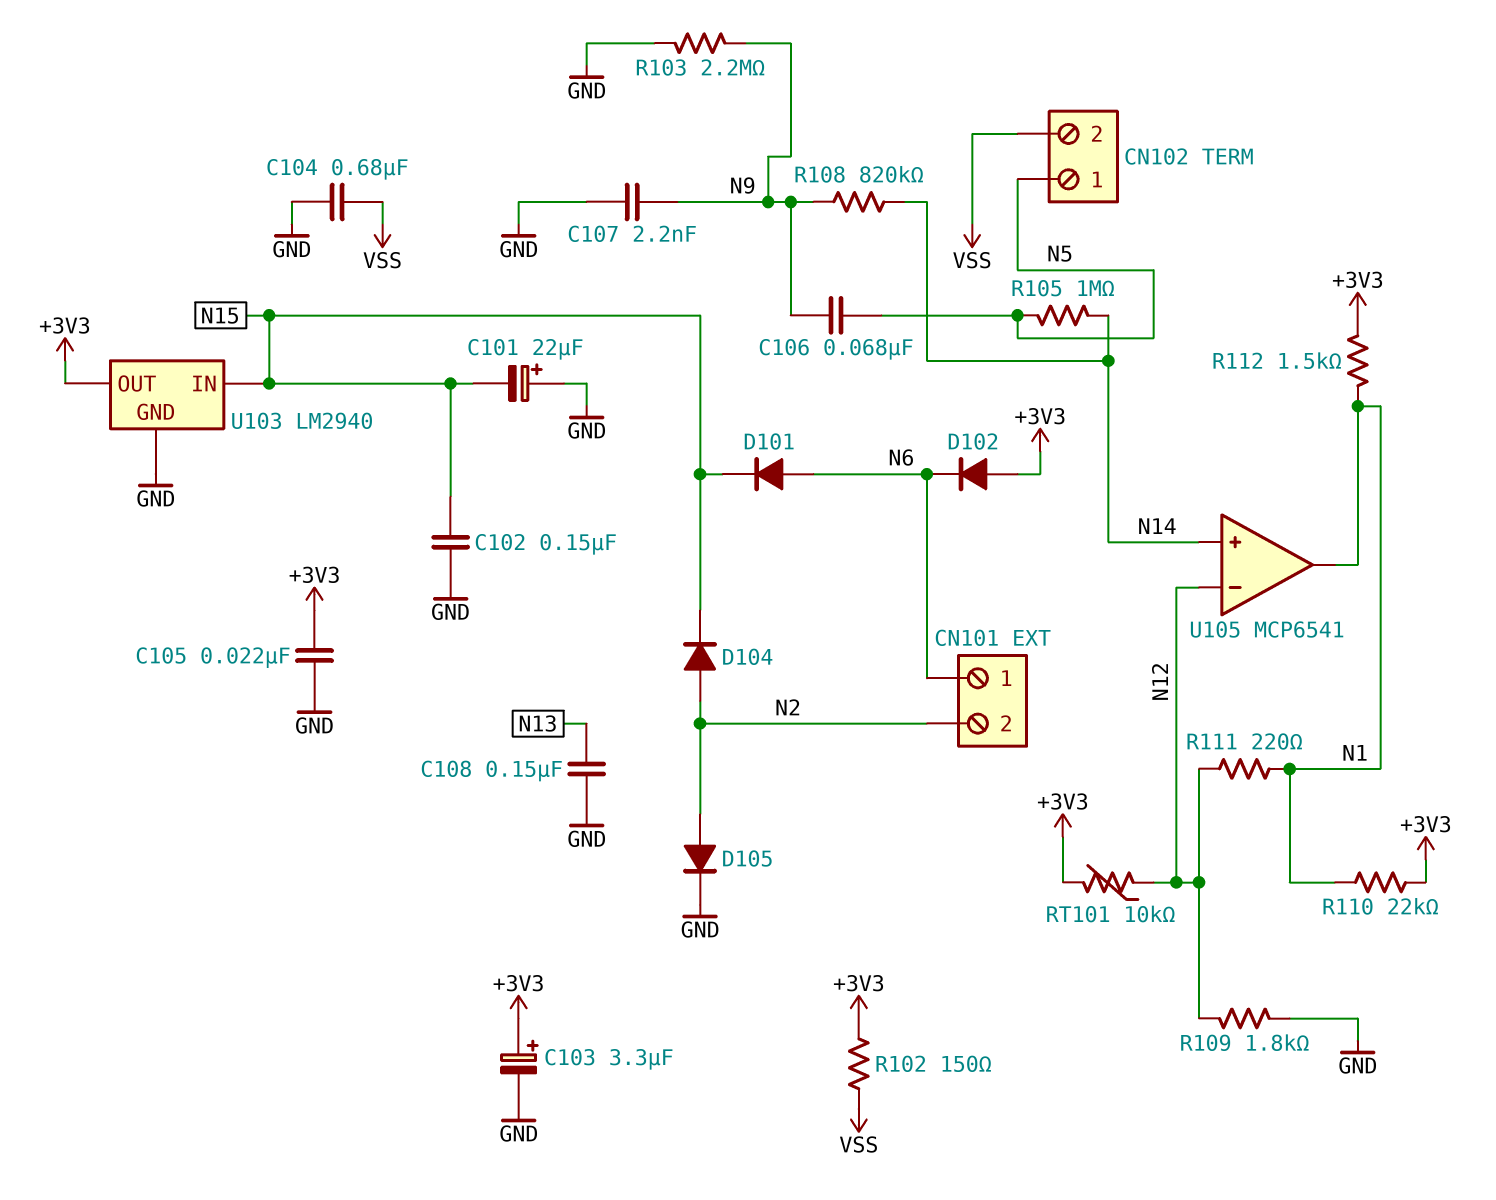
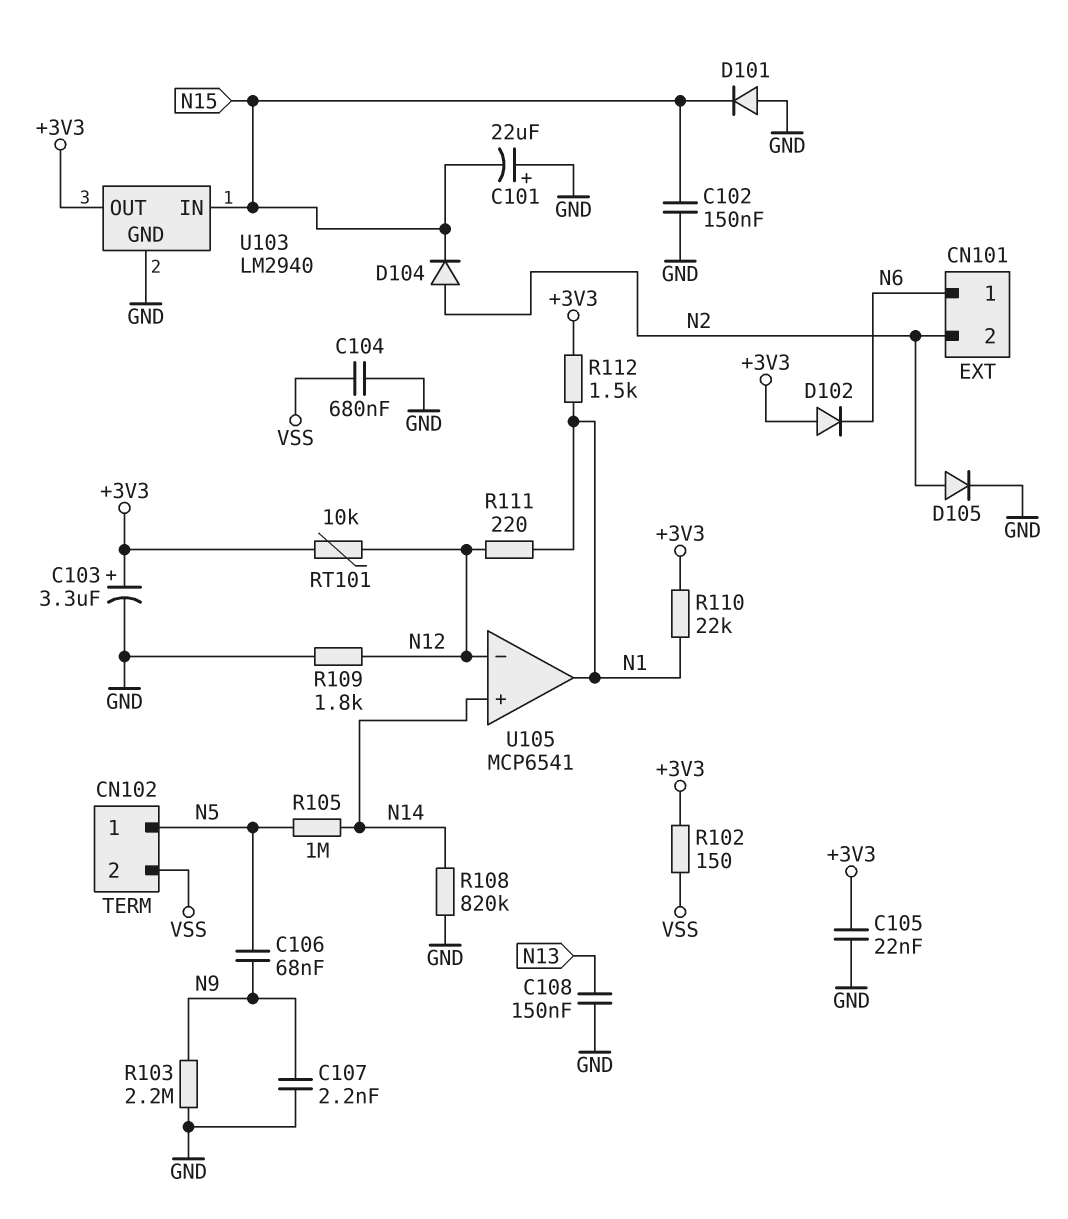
D101: diode (A N6, K N15) -> diode (A GND, K N15)
R108: 820k (N9, N14) -> 820k (GND, N14)

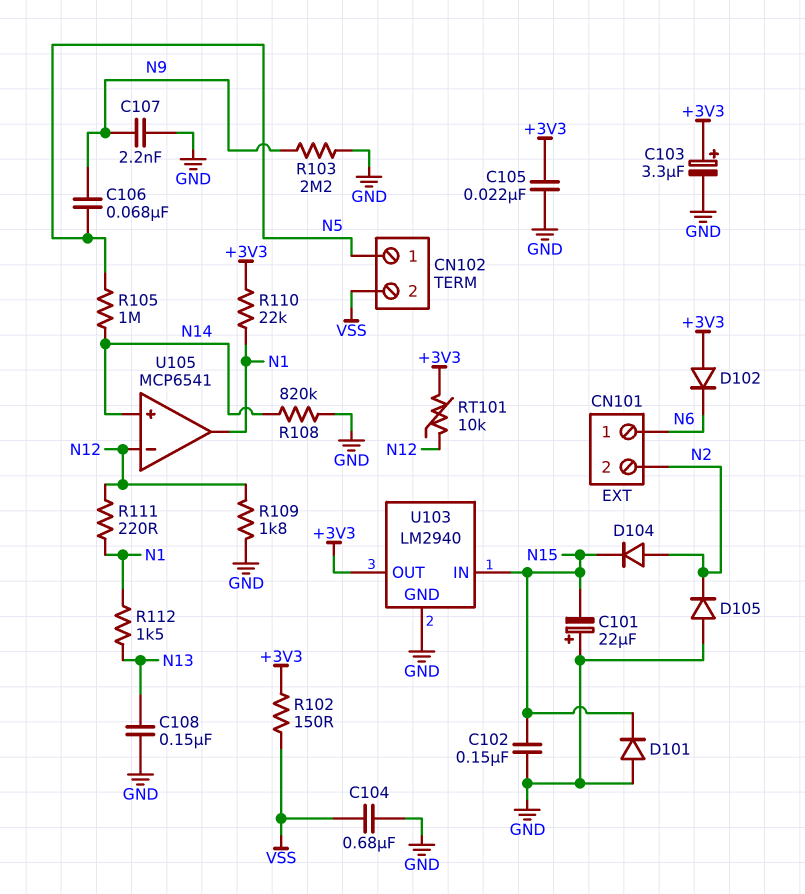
D105: diode (A N2, K GND) -> diode (A GND, K N2)
R112: 1.5k (+3V3, N1) -> 1.5k (N1, N13)

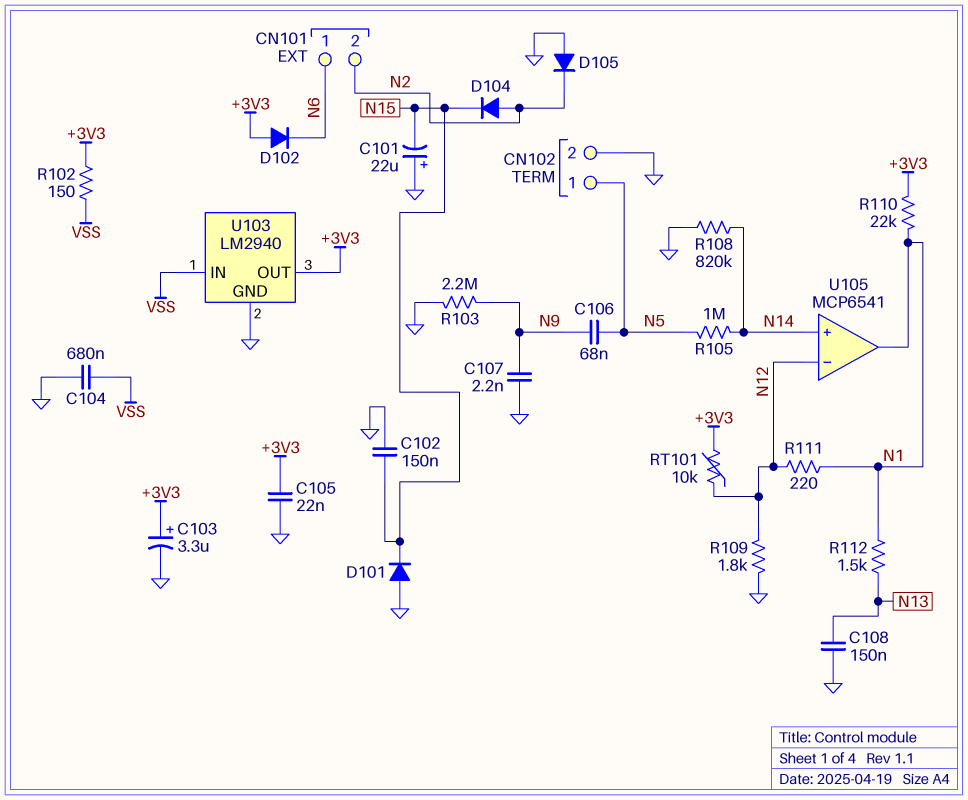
CN102 pin 2: VSS -> GND
U103 pin IN: N15 -> VSS

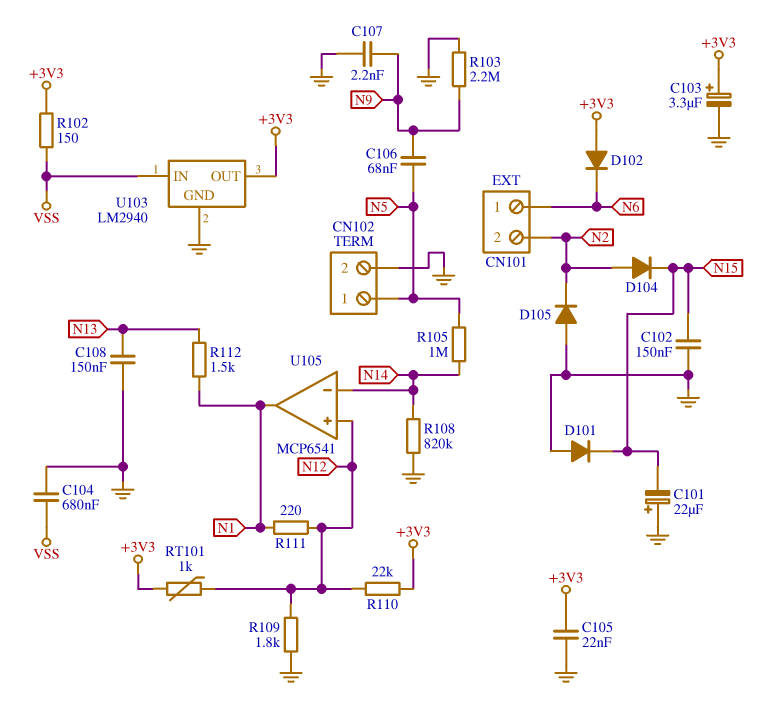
R110: 22k (+3V3, N1) -> 22k (+3V3, N12)
RT101: 10k (+3V3, N12) -> 1k (+3V3, N12)
U105 pin in+: N14 -> N12
U105 pin in-: N12 -> N14

